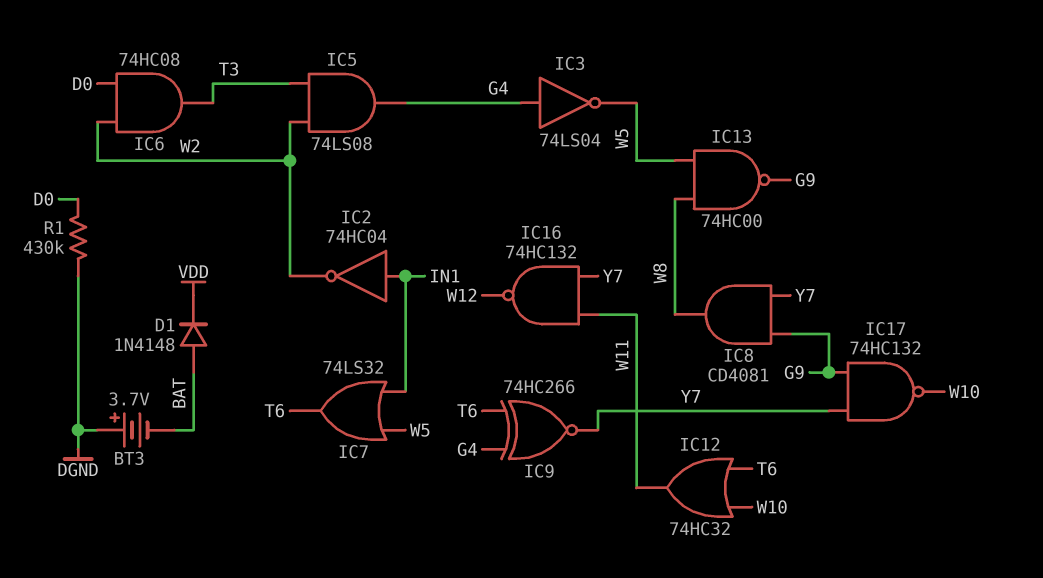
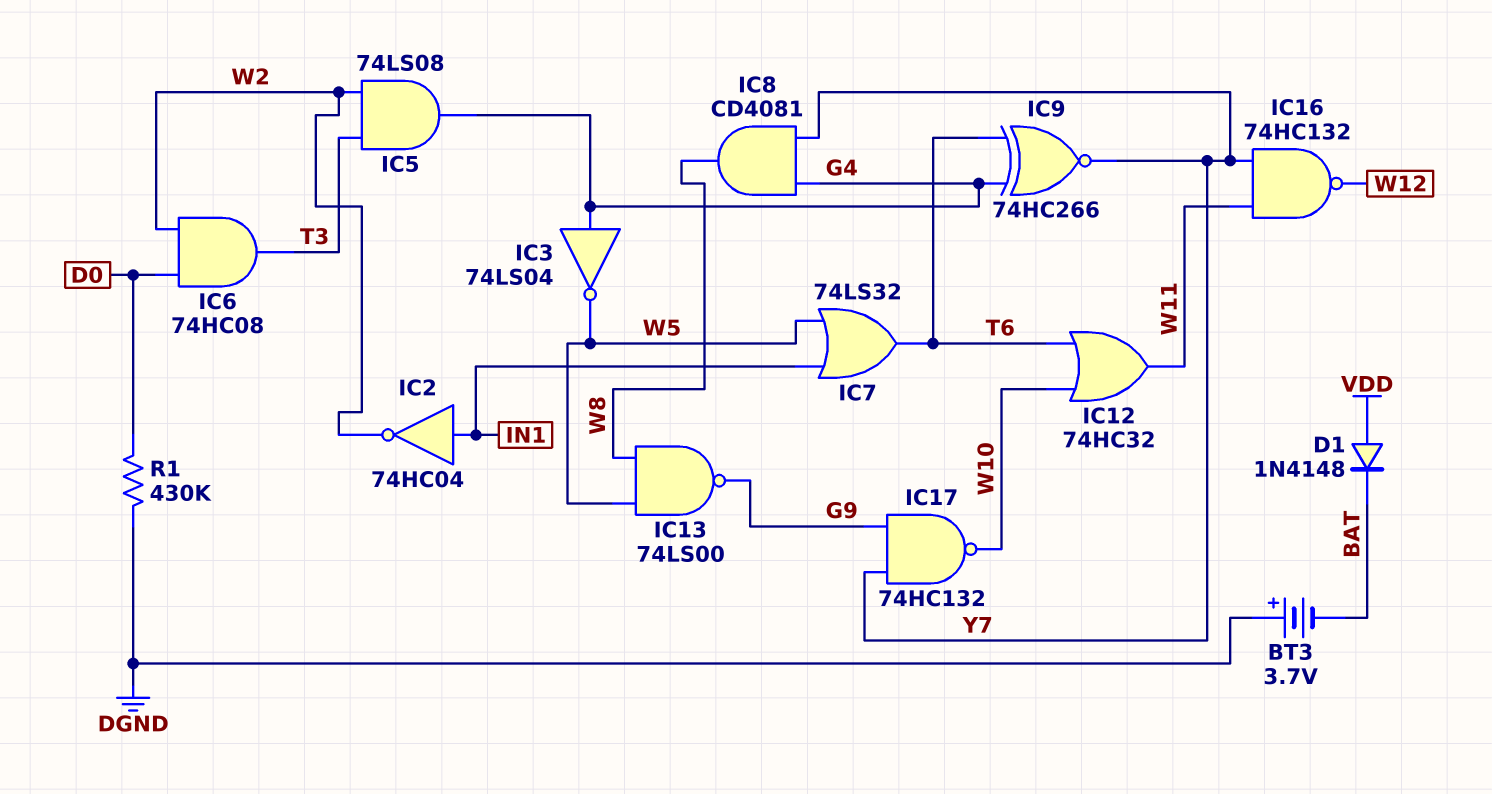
D1: diode 1N4148 (A BAT, K VDD) -> diode 1N4148 (A VDD, K BAT)
IC8: AND CD4081 (in G9, in Y7, out W8) -> AND CD4081 (in G4, in Y7, out W8)
IC13: NAND 74HC00 (in W5, in W8, out G9) -> NAND 74LS00 (in W5, in W8, out G9)

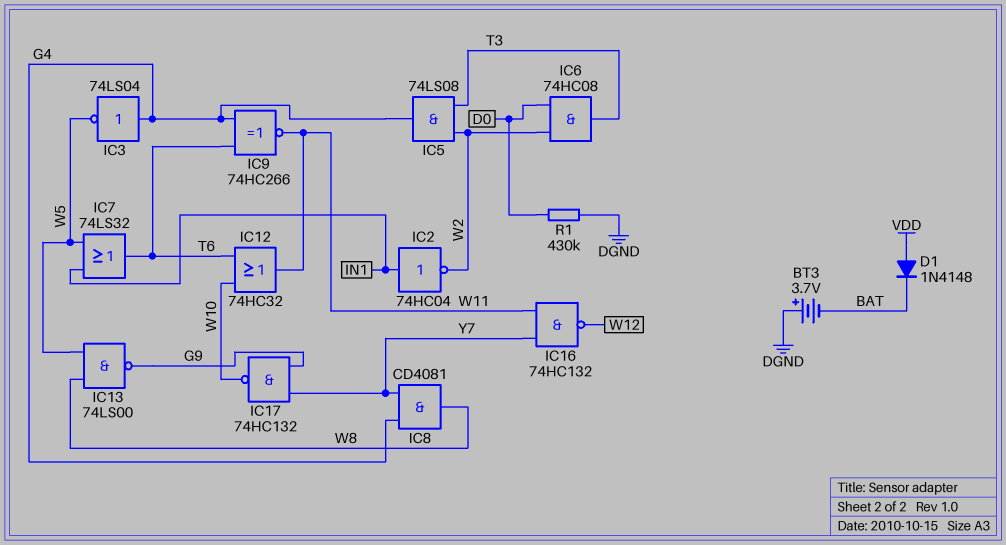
IC9: XNOR 74HC266 (in G4, in T6, out Y7) -> XNOR 74HC266 (in G4, in T6, out W11)

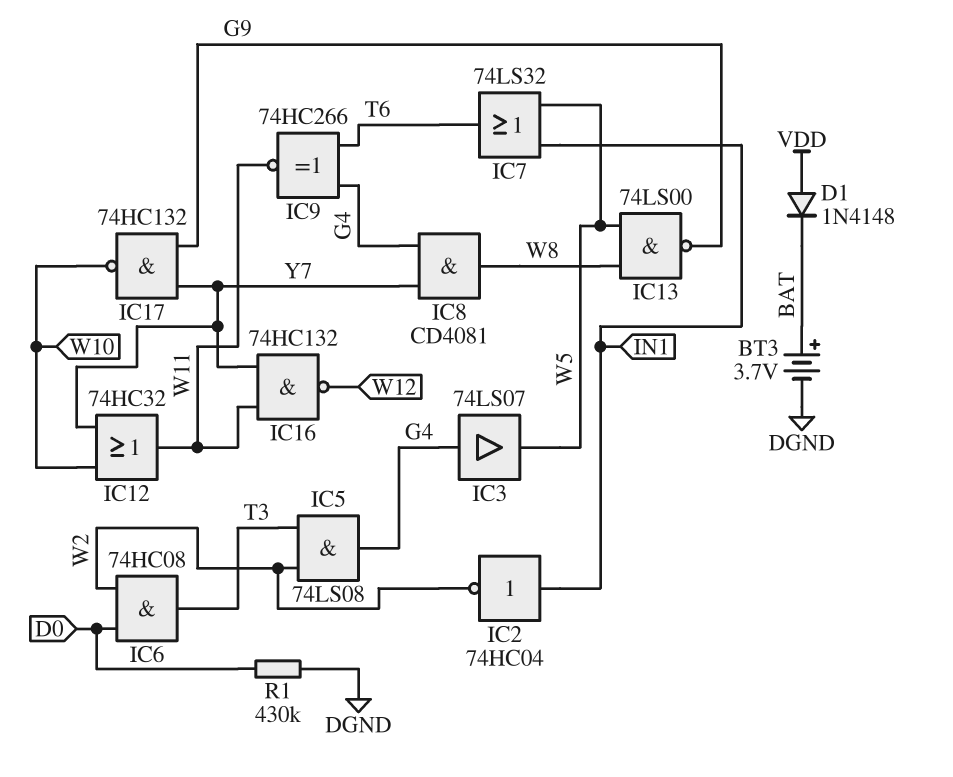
BT3: 3.7V (plus DGND, minus BAT) -> 3.7V (plus BAT, minus DGND)
IC3: NOT 74LS04 (in G4, out W5) -> buffer 74LS07 (in G4, out W5)
IC12: OR 74HC32 (in T6, in W10, out W11) -> OR 74HC32 (in W10, in Y7, out W11)

